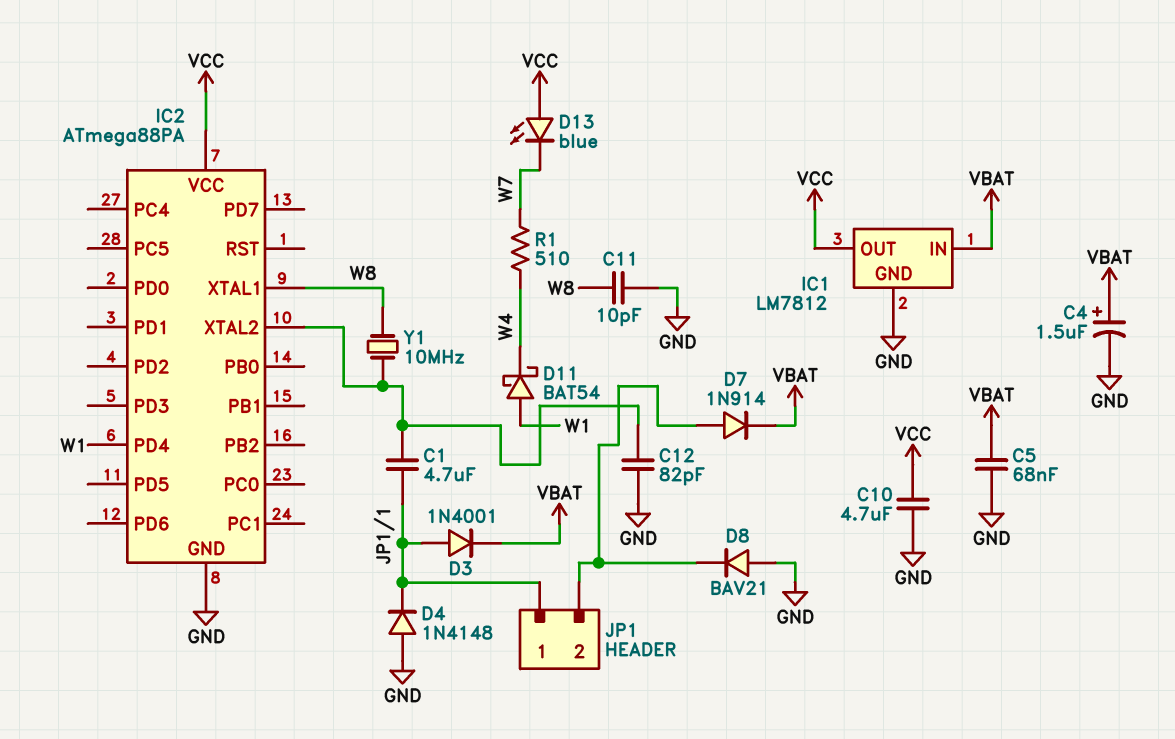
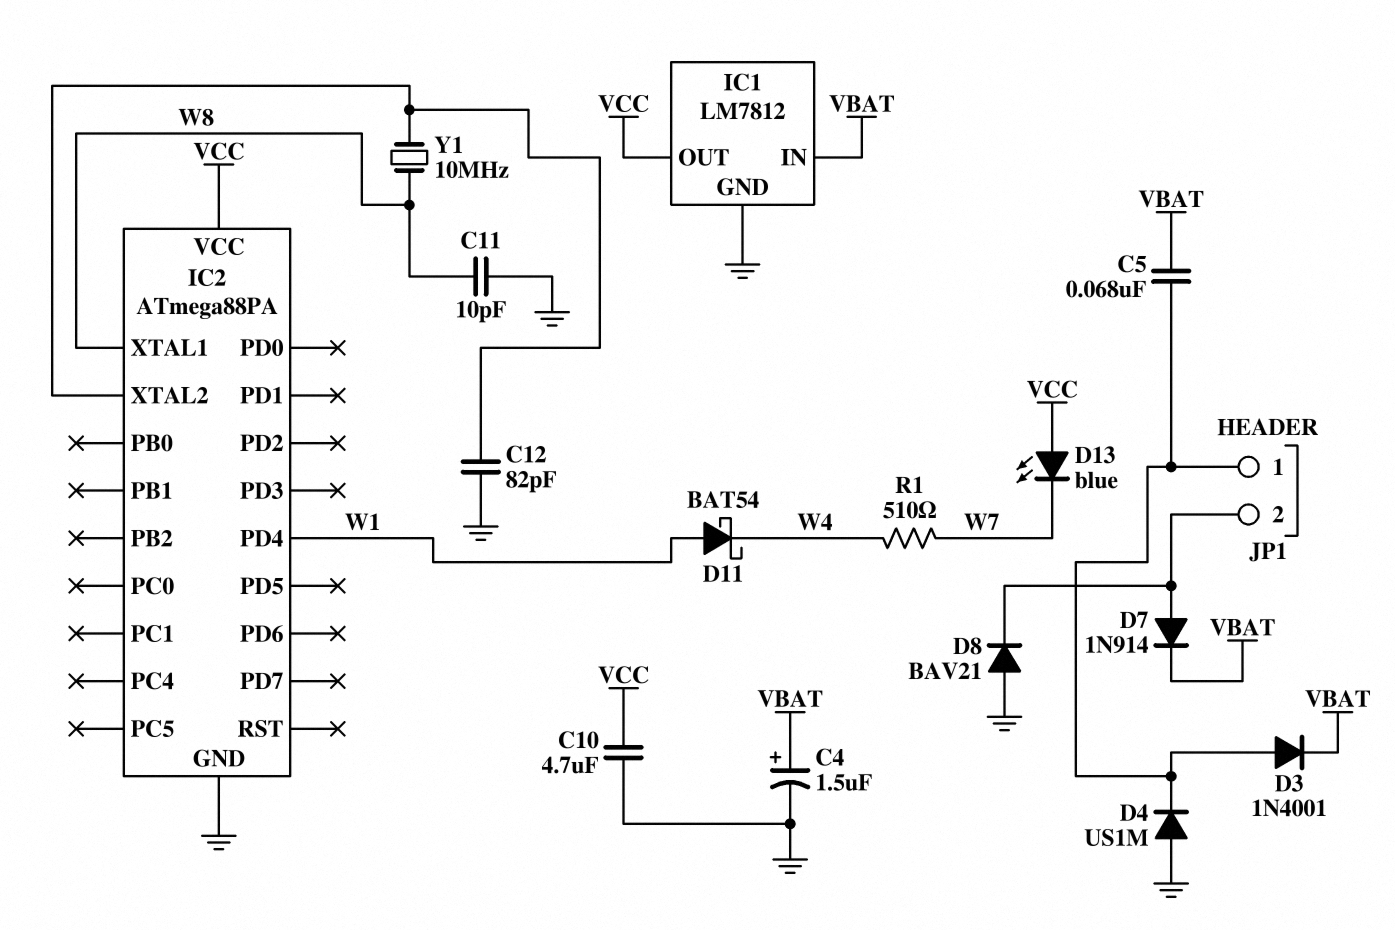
C1: 4.7uF (IC2/XTAL2, JP1/1) -> none
C5: 68nF (GND, VBAT) -> 68nF (JP1/1, VBAT)
D4: diode 1N4148 (A GND, K JP1/1) -> diode US1M (A GND, K JP1/1)

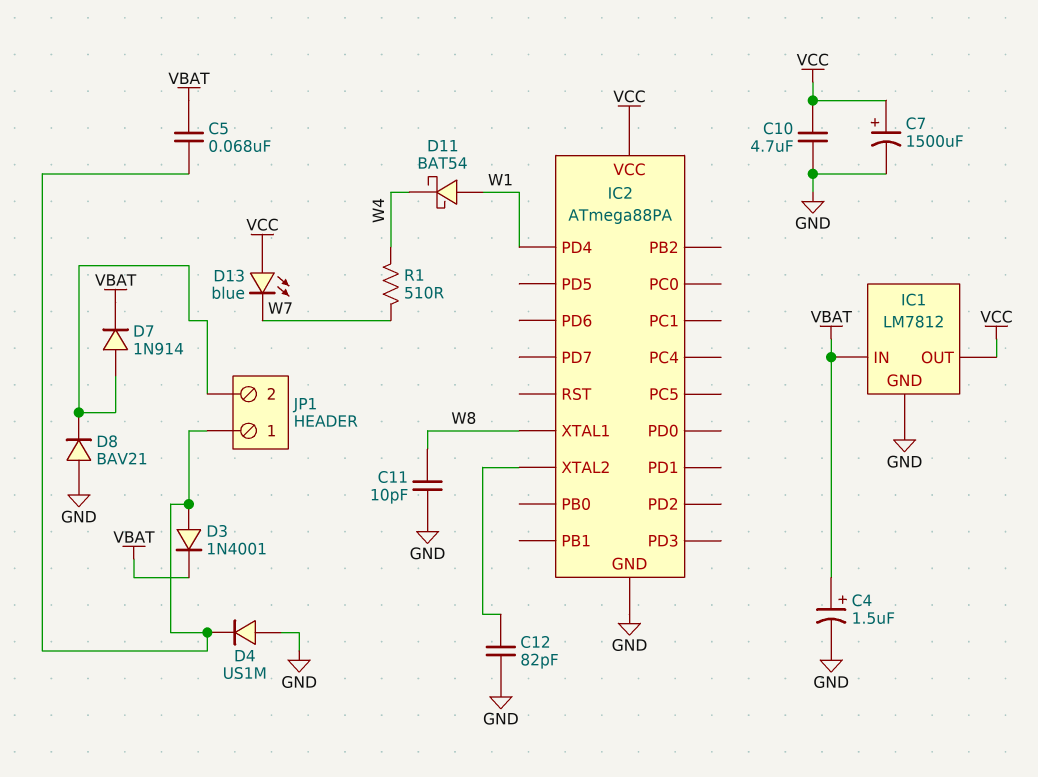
C7: none -> 1500uF (plus VCC, minus GND)
Y1: 10MHz (IC2/XTAL2, W8) -> none

